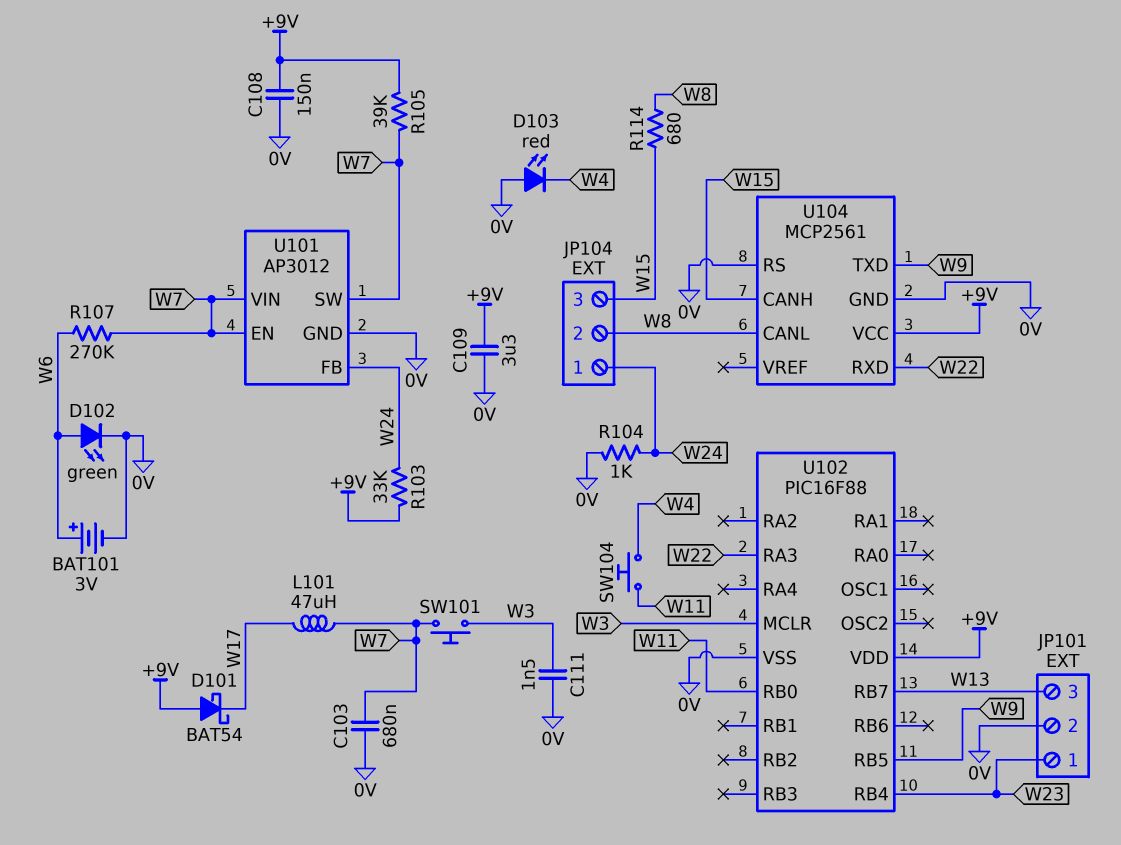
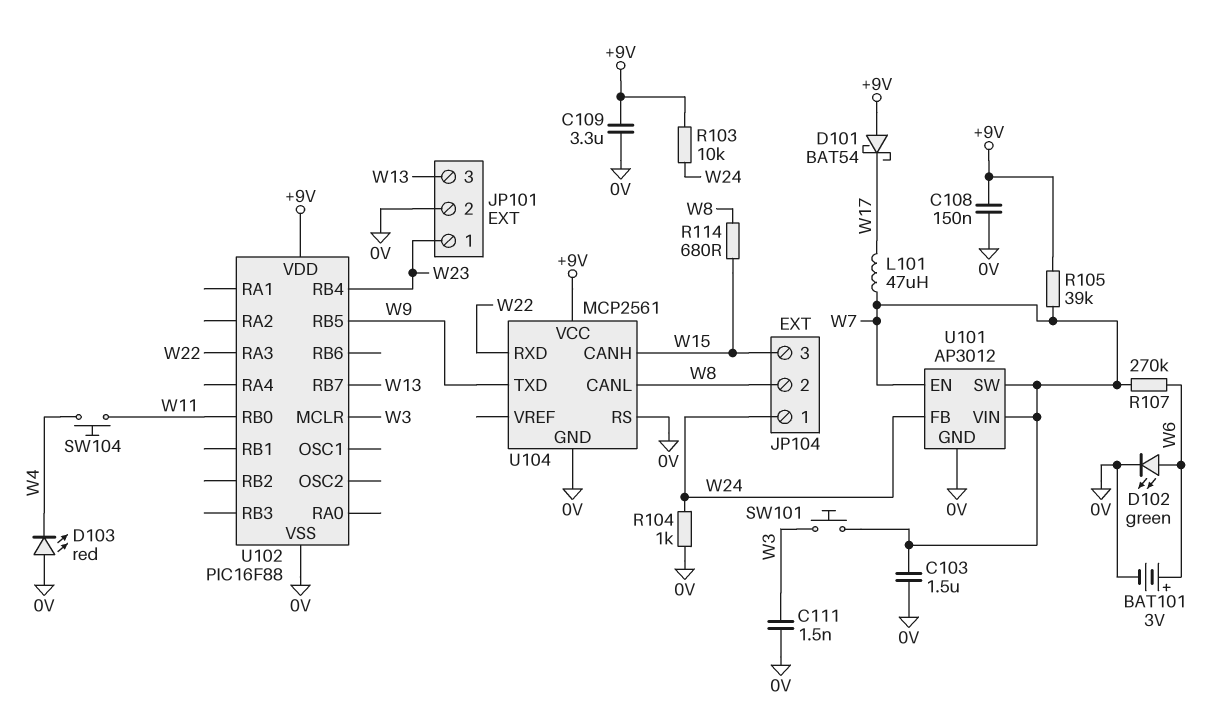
C103: 680nF (0V, W7) -> 1.5uF (0V, W7)
R103: 33k (+9V, W24) -> 10k (+9V, W24)

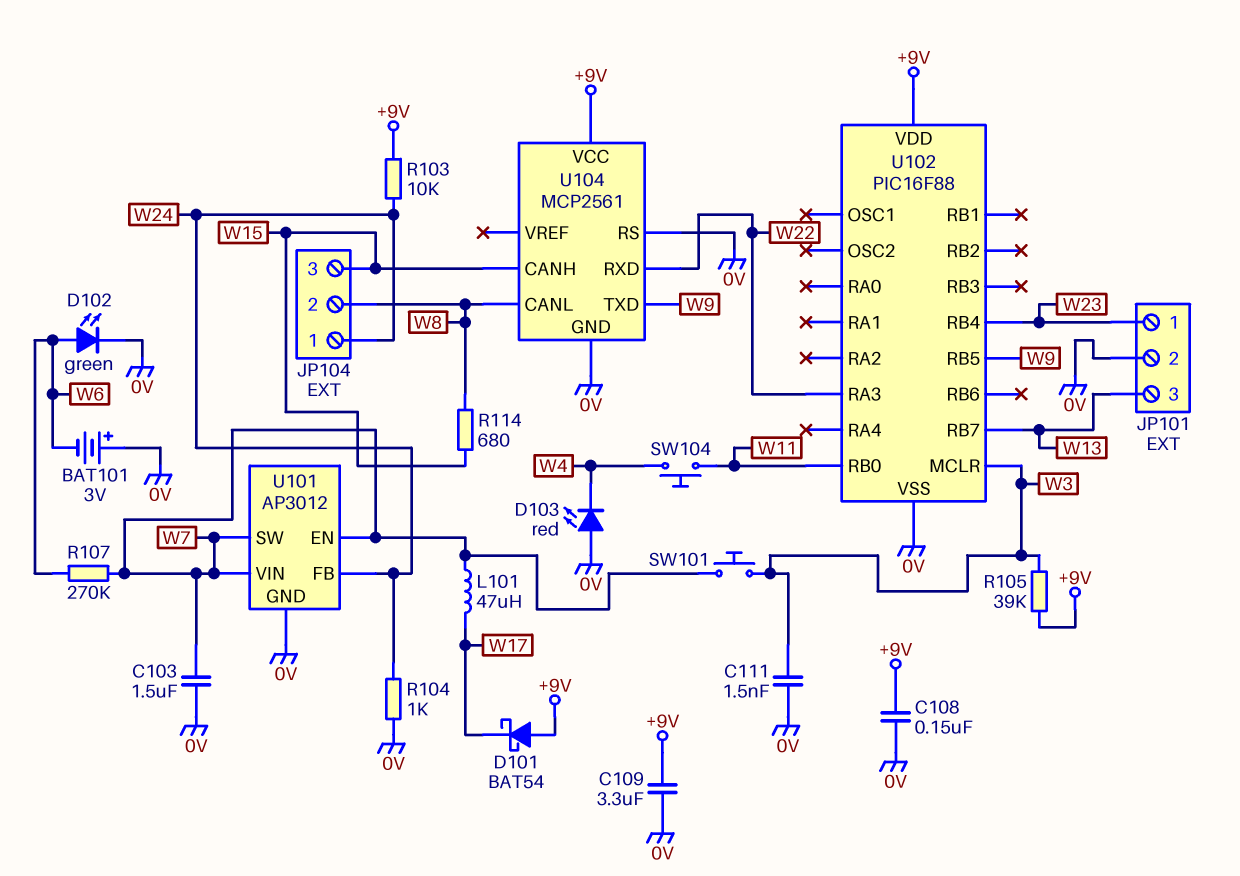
BAT101: 3V (plus W6, minus 0V) -> 3V (plus 0V, minus W6)
R105: 39k (+9V, W7) -> 39k (+9V, W3)

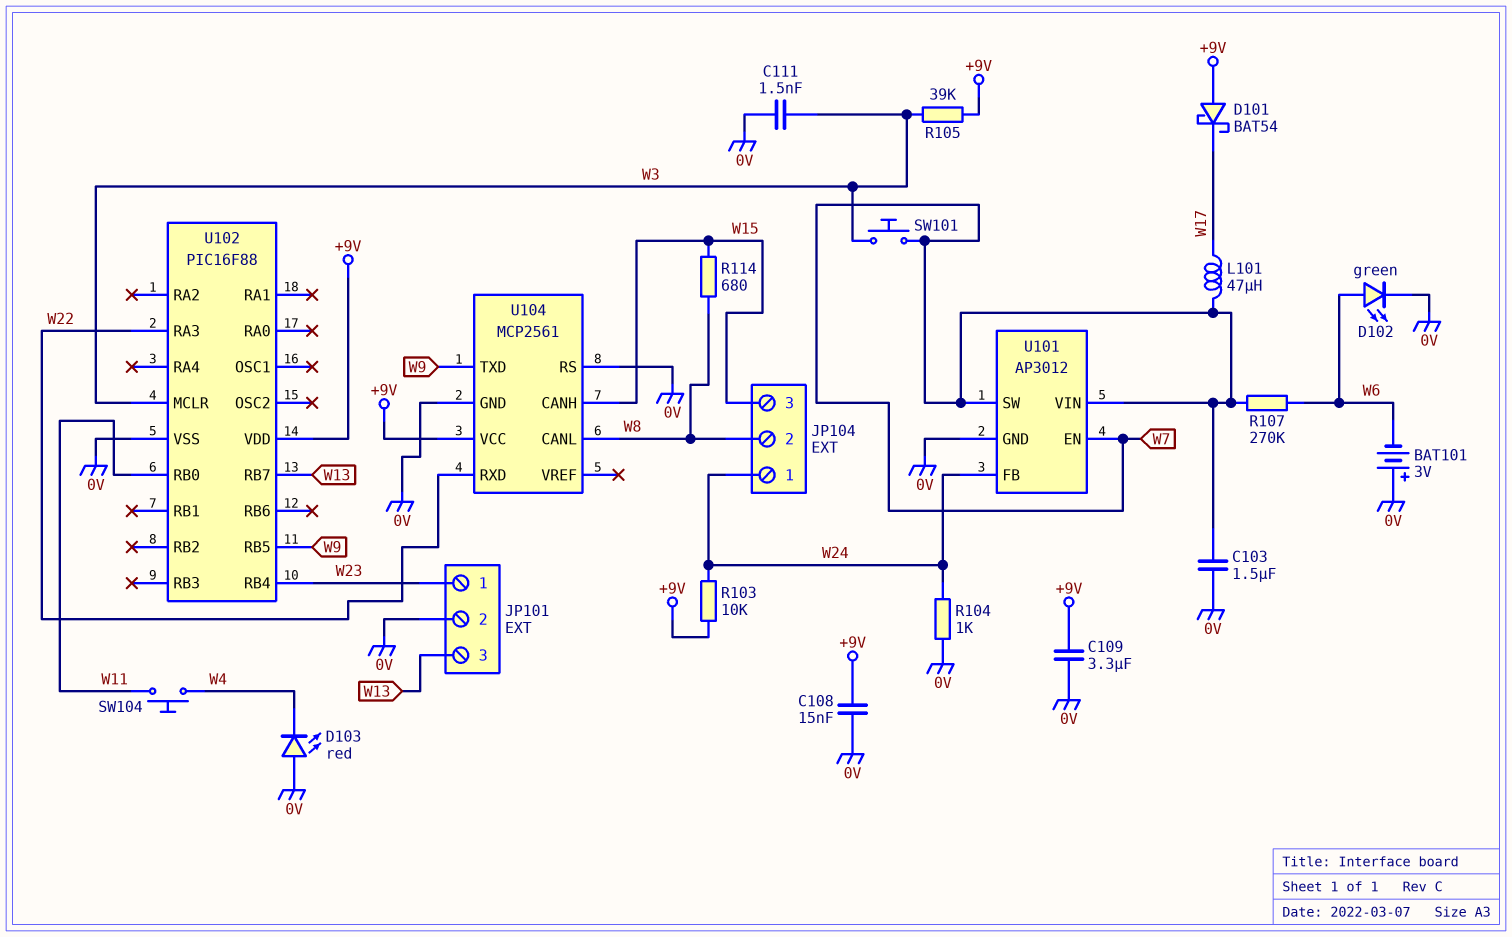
C108: 150nF (+9V, 0V) -> 15nF (+9V, 0V)

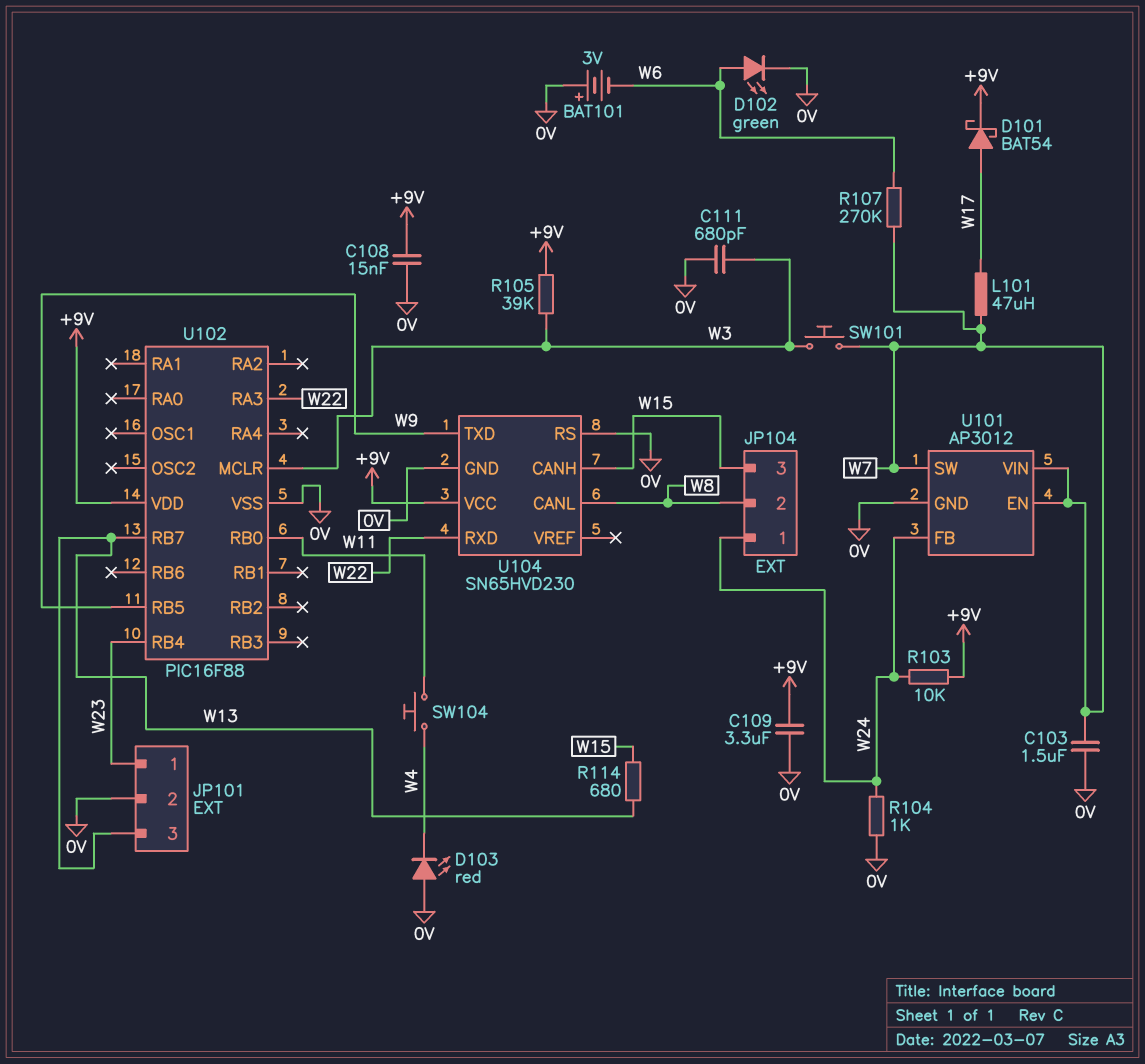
C111: 1.5nF (0V, W3) -> 680pF (0V, W3)
D101: schottky BAT54 (A +9V, K W17) -> schottky BAT54 (A W17, K +9V)
R114: 680 (W8, W15) -> 680 (W13, W15)
U104: MCP2561 -> SN65HVD230

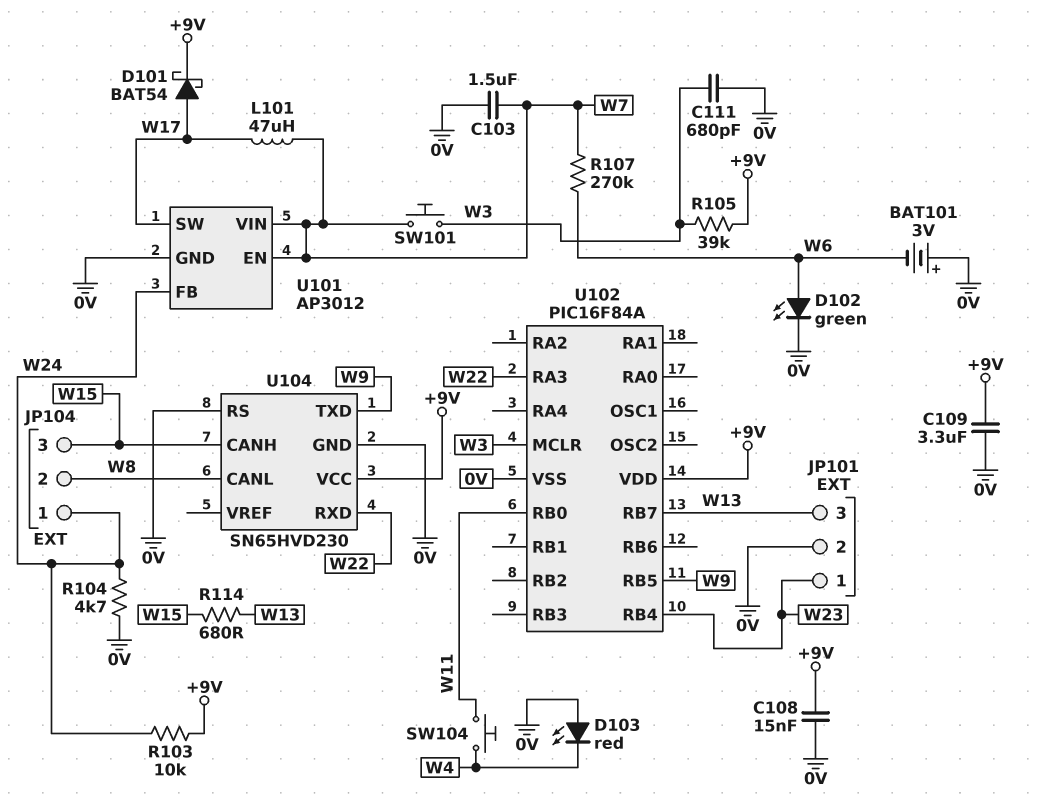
R104: 1k (0V, W24) -> 4.7k (0V, W24)
U101 pin SW: W7 -> W17
U102: PIC16F88 -> PIC16F84A

